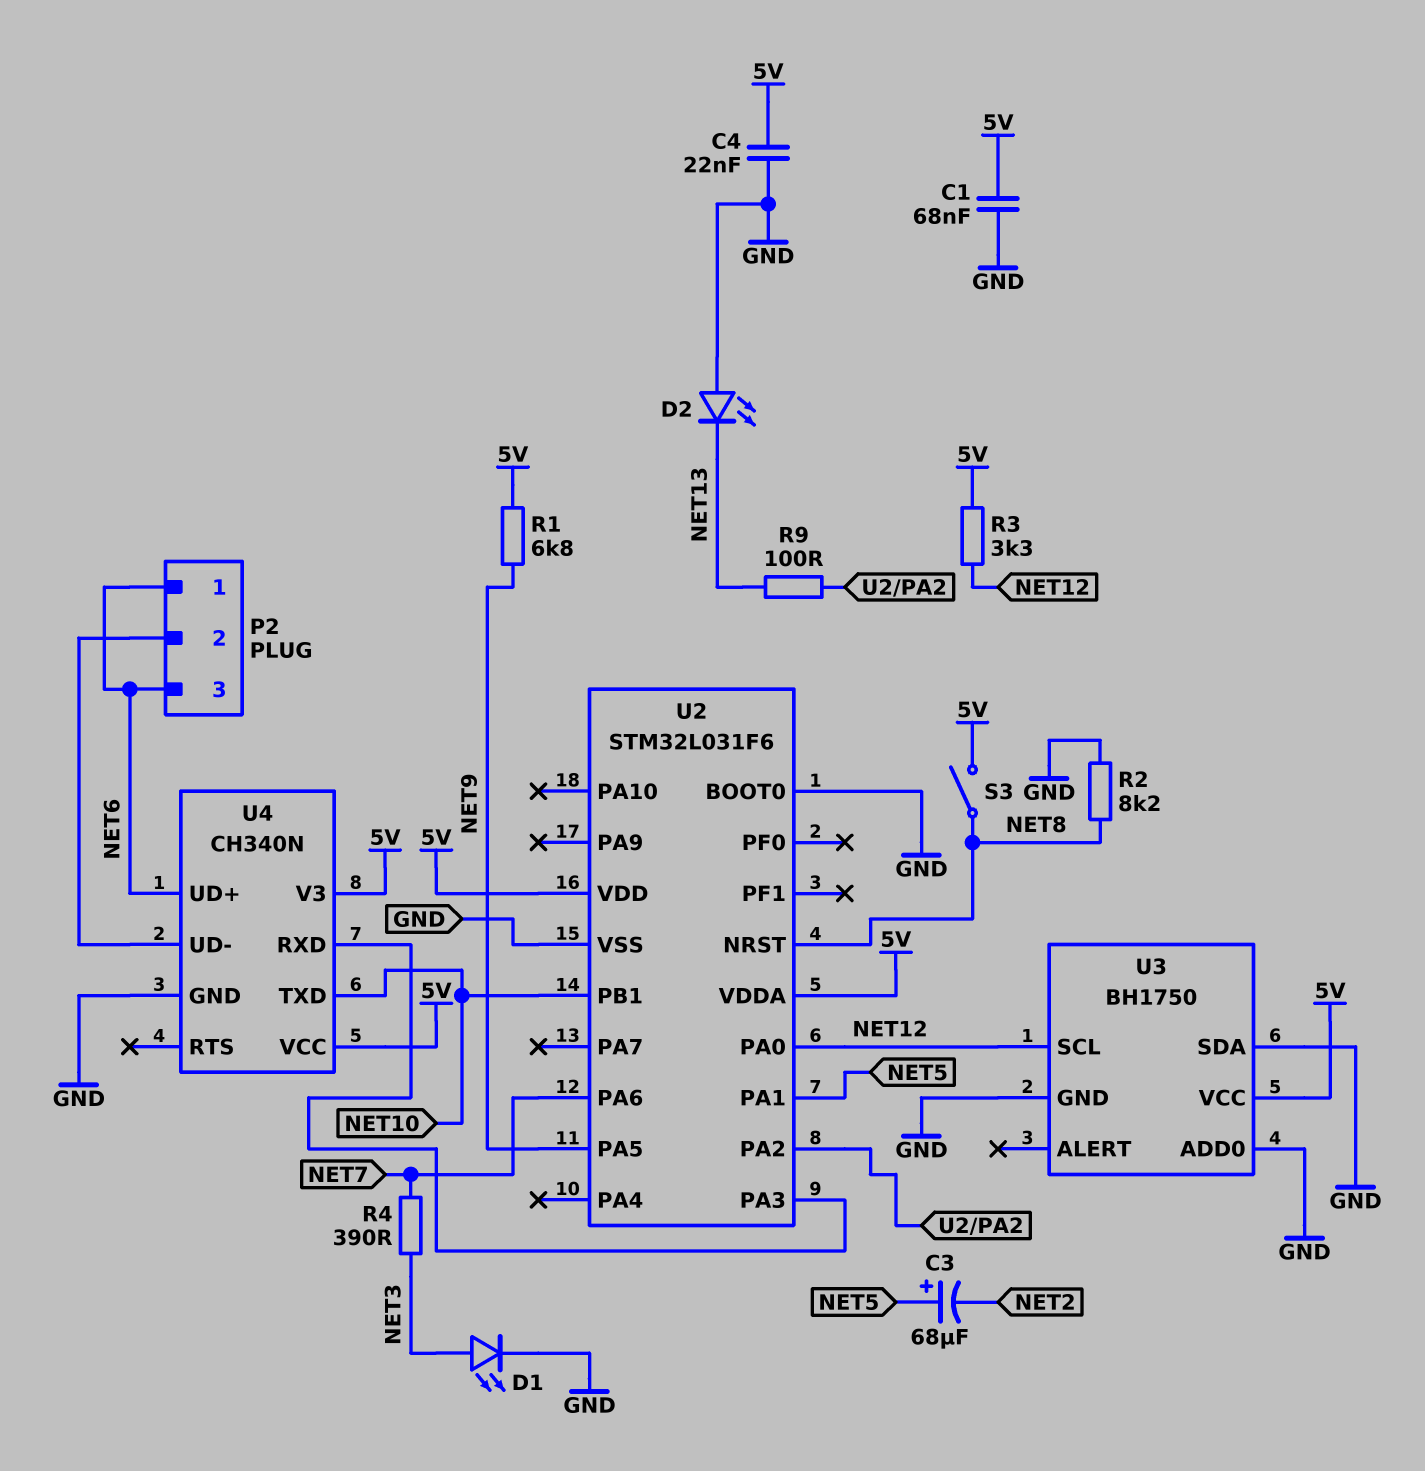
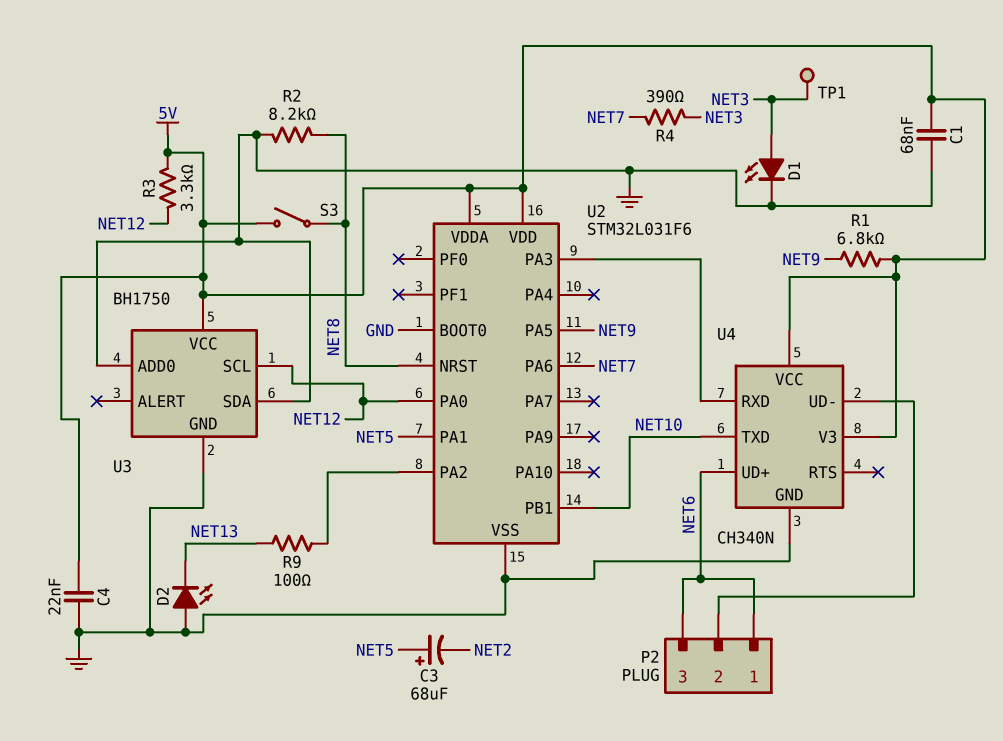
TP1: none -> test point (NET3)

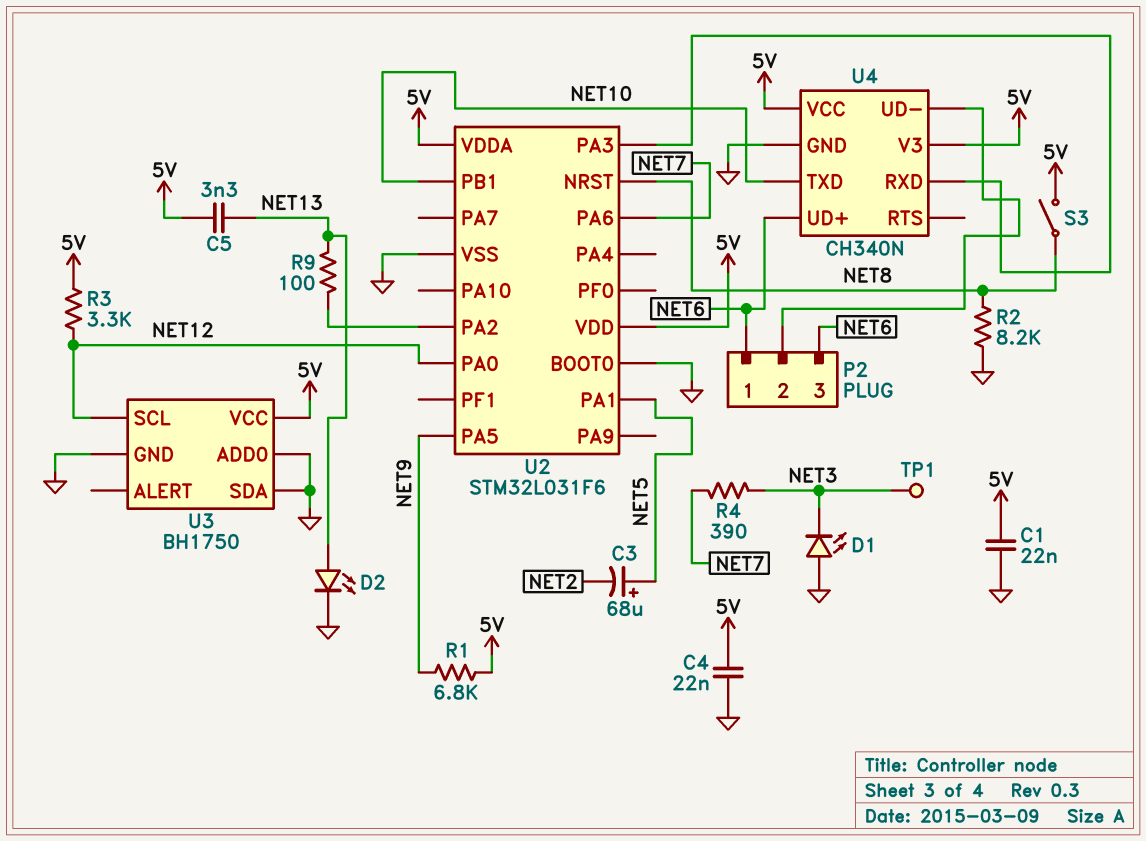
C1: 68nF (5V, GND) -> 22nF (5V, GND)
C5: none -> 3.3nF (5V, NET13)
D1: LED (A NET3, K GND) -> LED (A GND, K NET3)
D2: LED (A GND, K NET13) -> LED (A NET13, K GND)

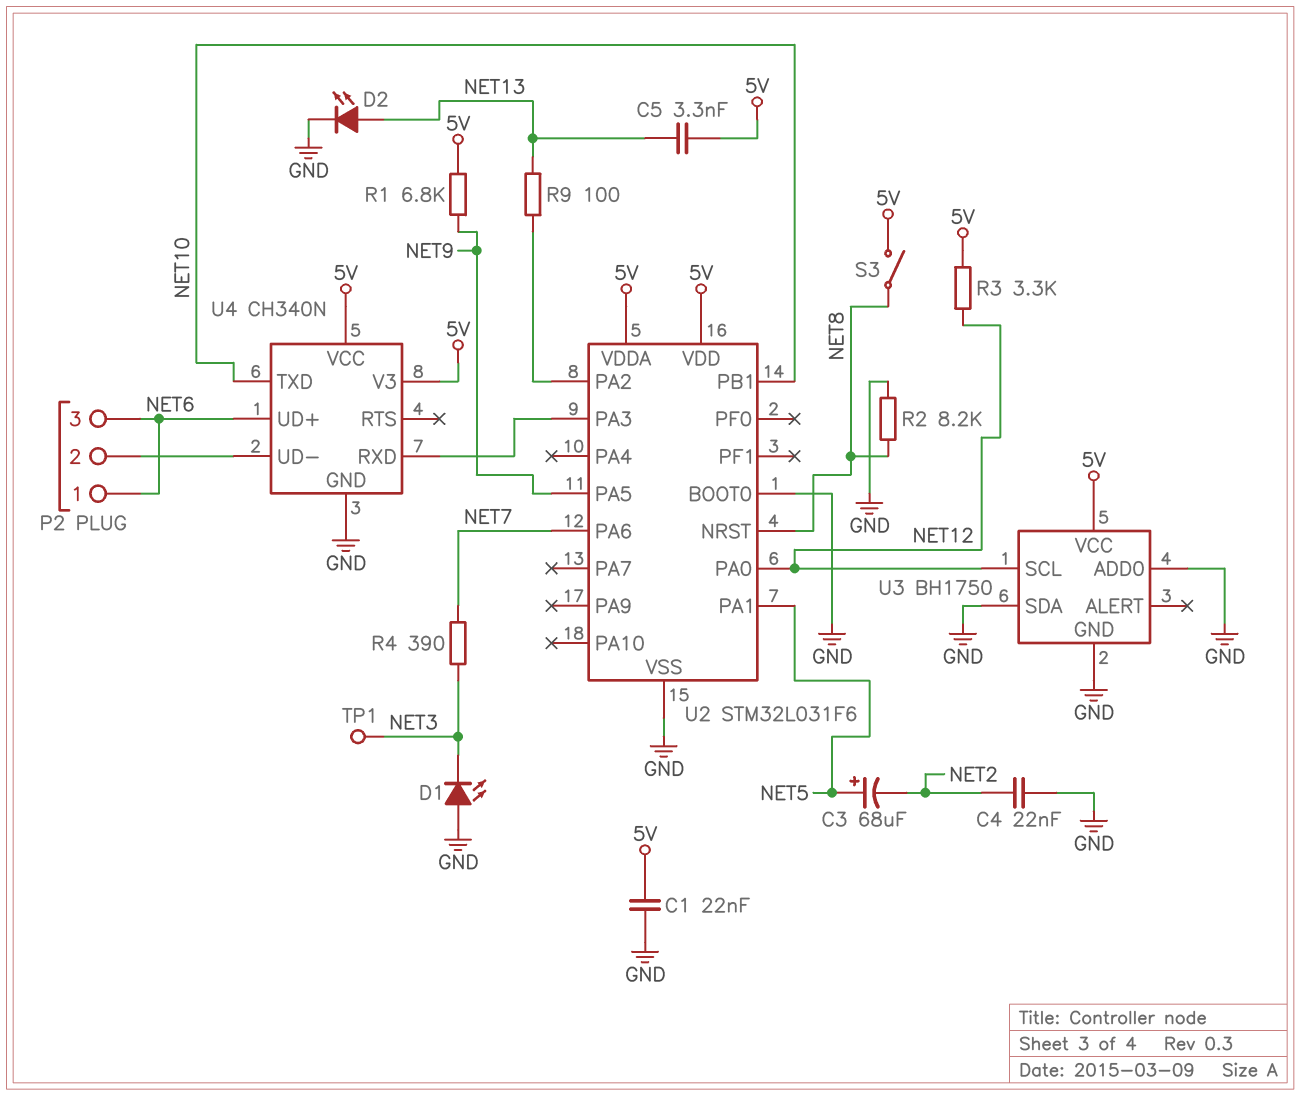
C4: 22nF (5V, GND) -> 22nF (GND, NET2)

